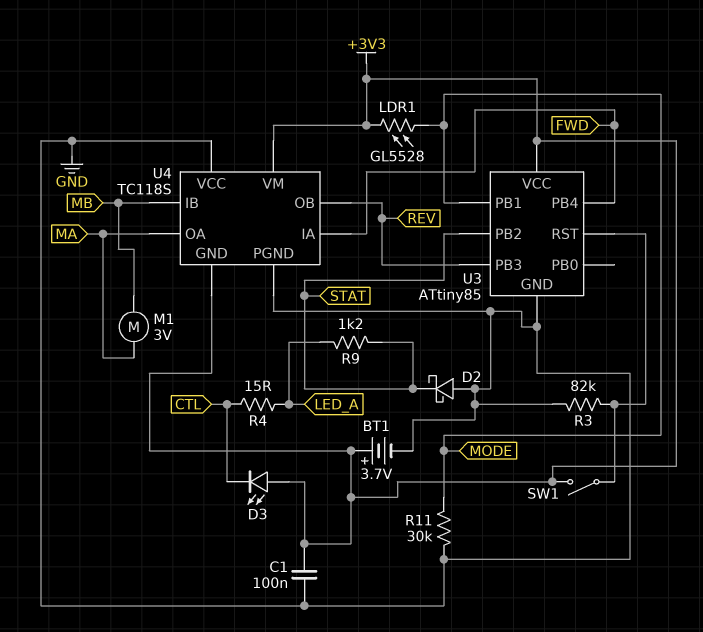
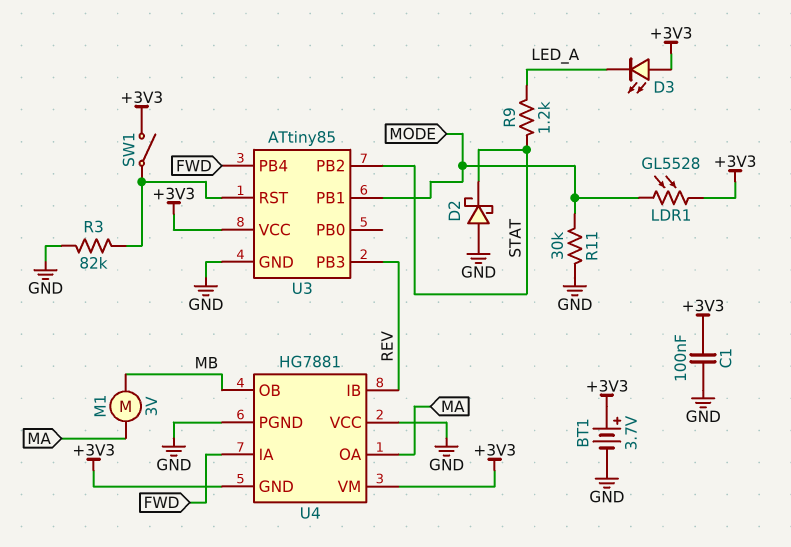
D3: LED (A +3V3, K CTL) -> LED (A +3V3, K LED_A)
R4: 15 (CTL, LED_A) -> none
U4: TC118S -> HG7881
U4 pin IB: MB -> REV
U4 pin OB: REV -> MB

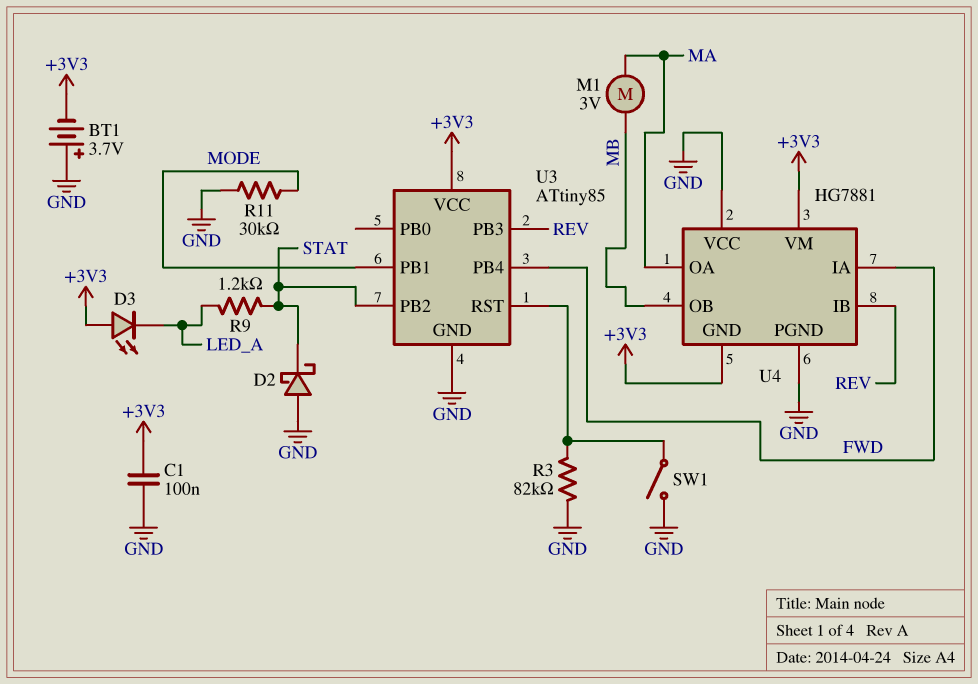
BT1: 3.7V (plus +3V3, minus GND) -> 3.7V (plus GND, minus +3V3)
LDR1: GL5528 (+3V3, MODE) -> none
SW1: switch (+3V3, U3/RST) -> switch (GND, U3/RST)

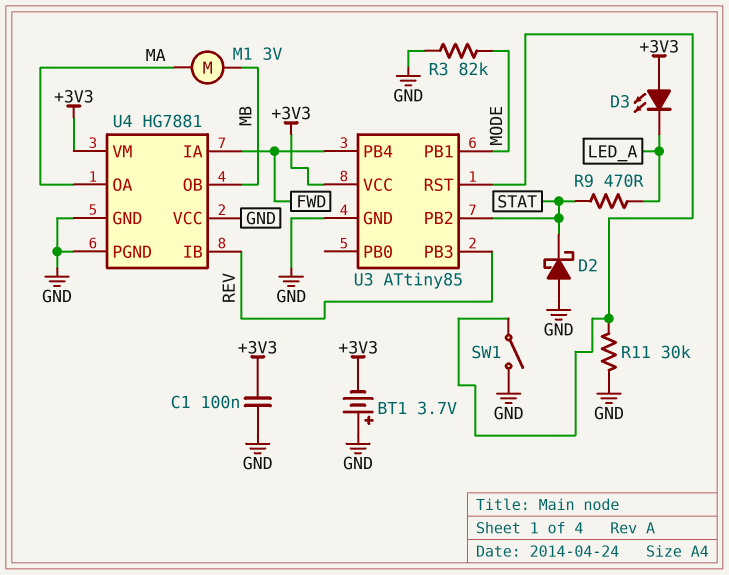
R3: 82k (GND, U3/RST) -> 82k (GND, MODE)
R9: 1.2k (LED_A, STAT) -> 470 (LED_A, STAT)
R11: 30k (GND, MODE) -> 30k (GND, U3/RST)
U4 pin GND: +3V3 -> GND

